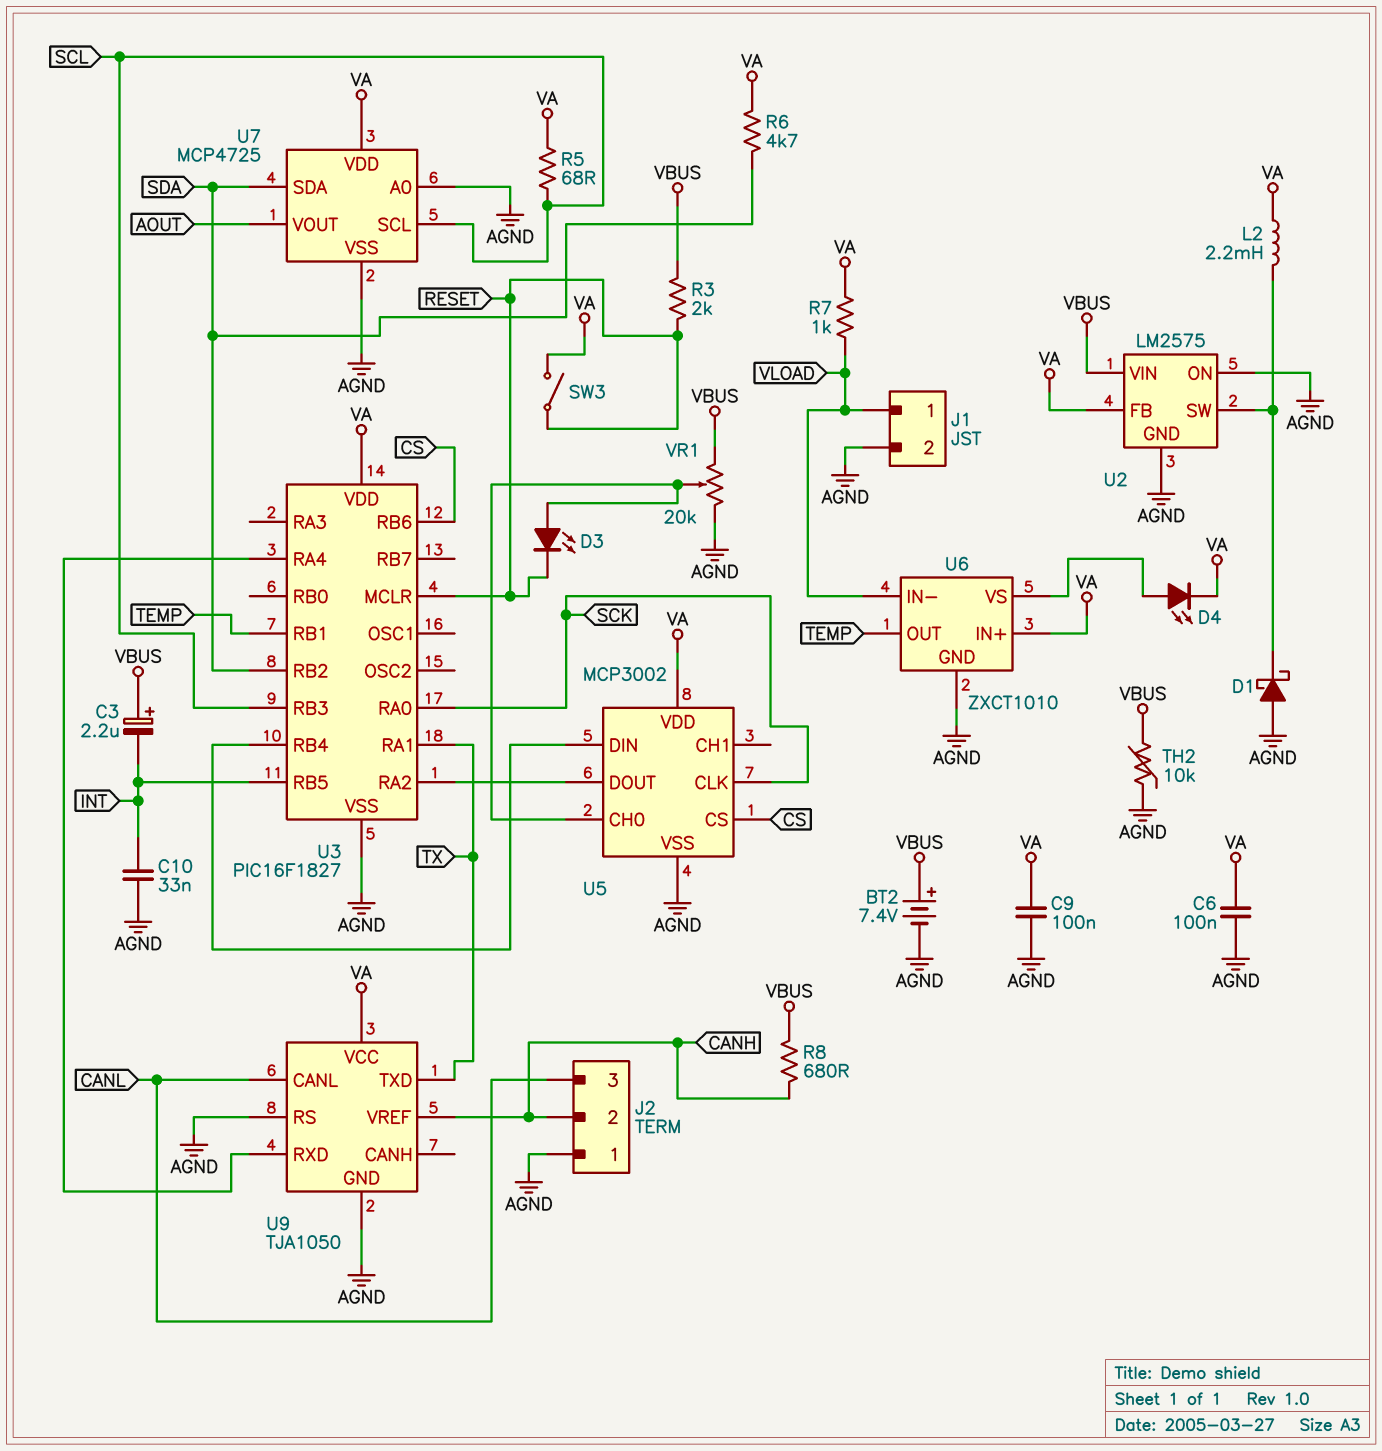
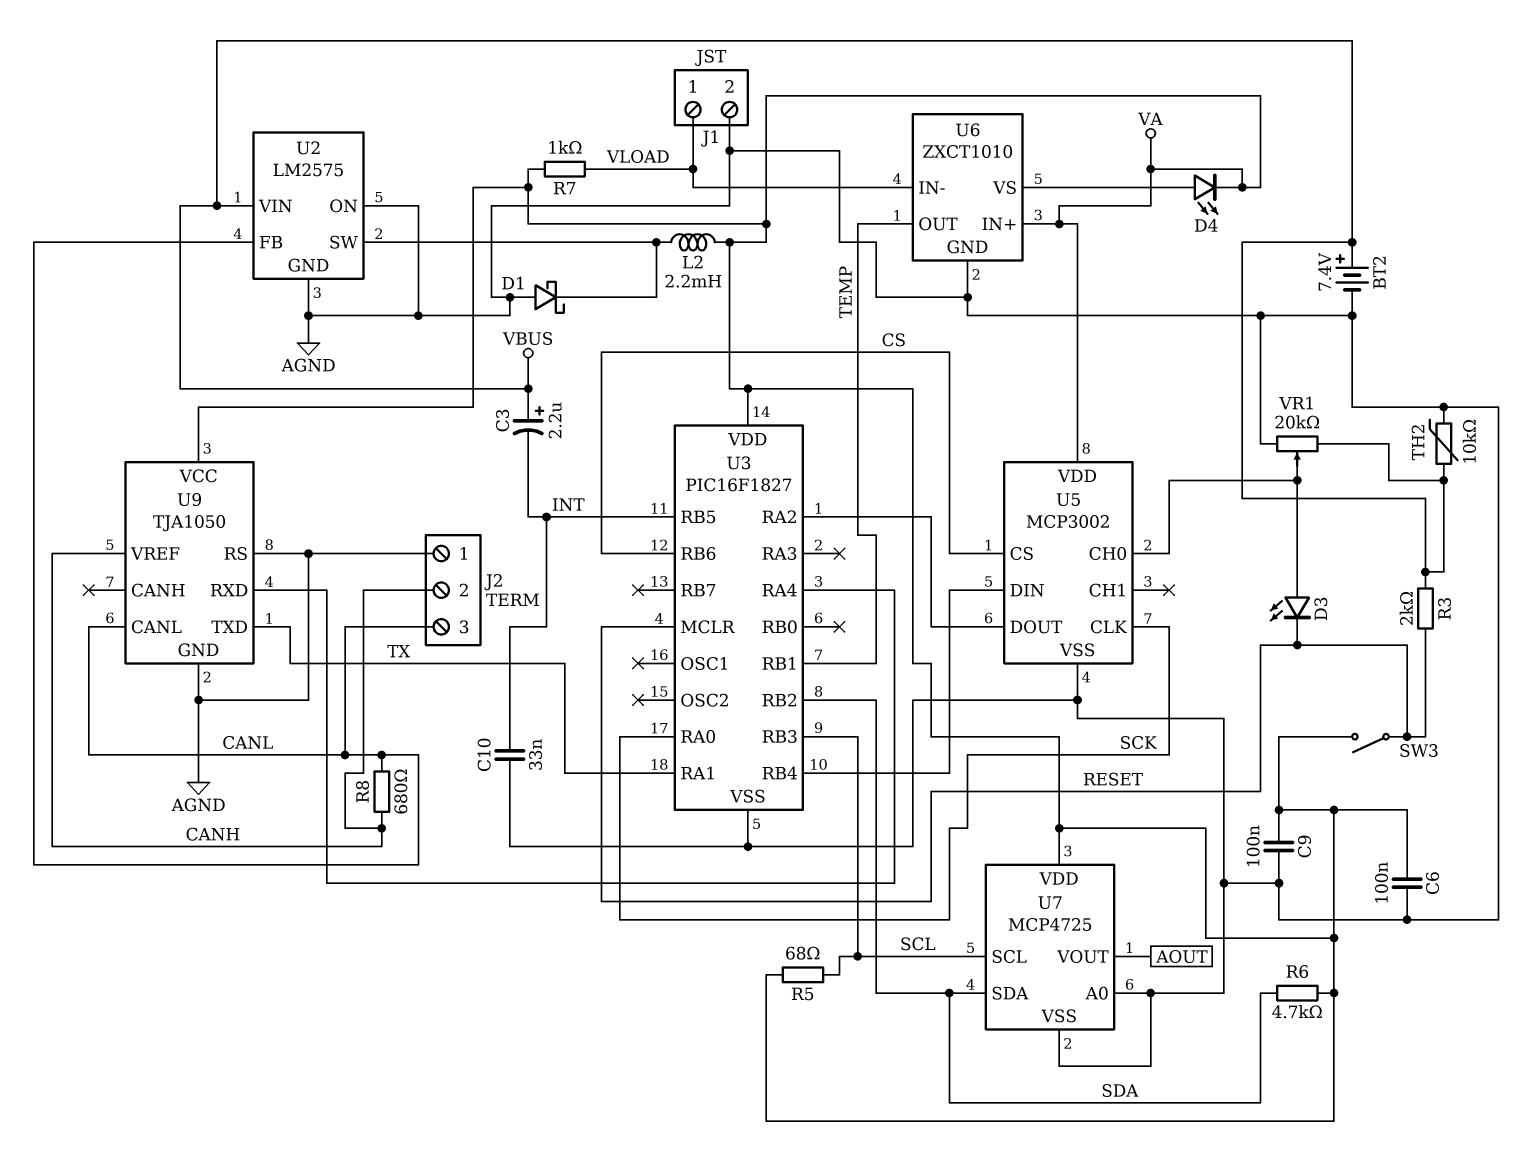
R8: 680 (CANH, VBUS) -> 680 (CANH, CANL)
U2 pin FB: VA -> CANL

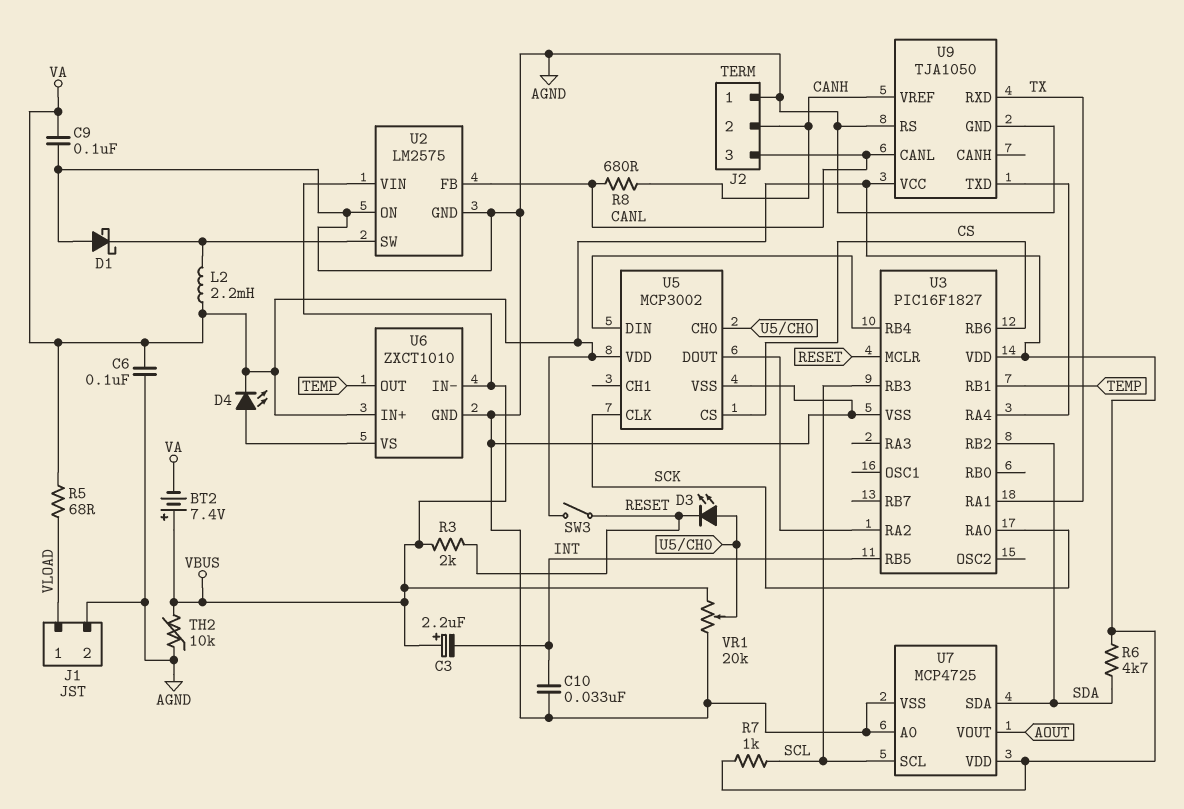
BT2: 7.4V (plus VBUS, minus AGND) -> 7.4V (plus VBUS, minus VA)
R5: 68 (SCL, VA) -> 68 (VA, VLOAD)
R7: 1k (VA, VLOAD) -> 1k (SCL, VA)
U6 pin IN-: VLOAD -> VBUS
U9 pin RXD: U3/RA4 -> TX
U9 pin TXD: TX -> U3/RA4

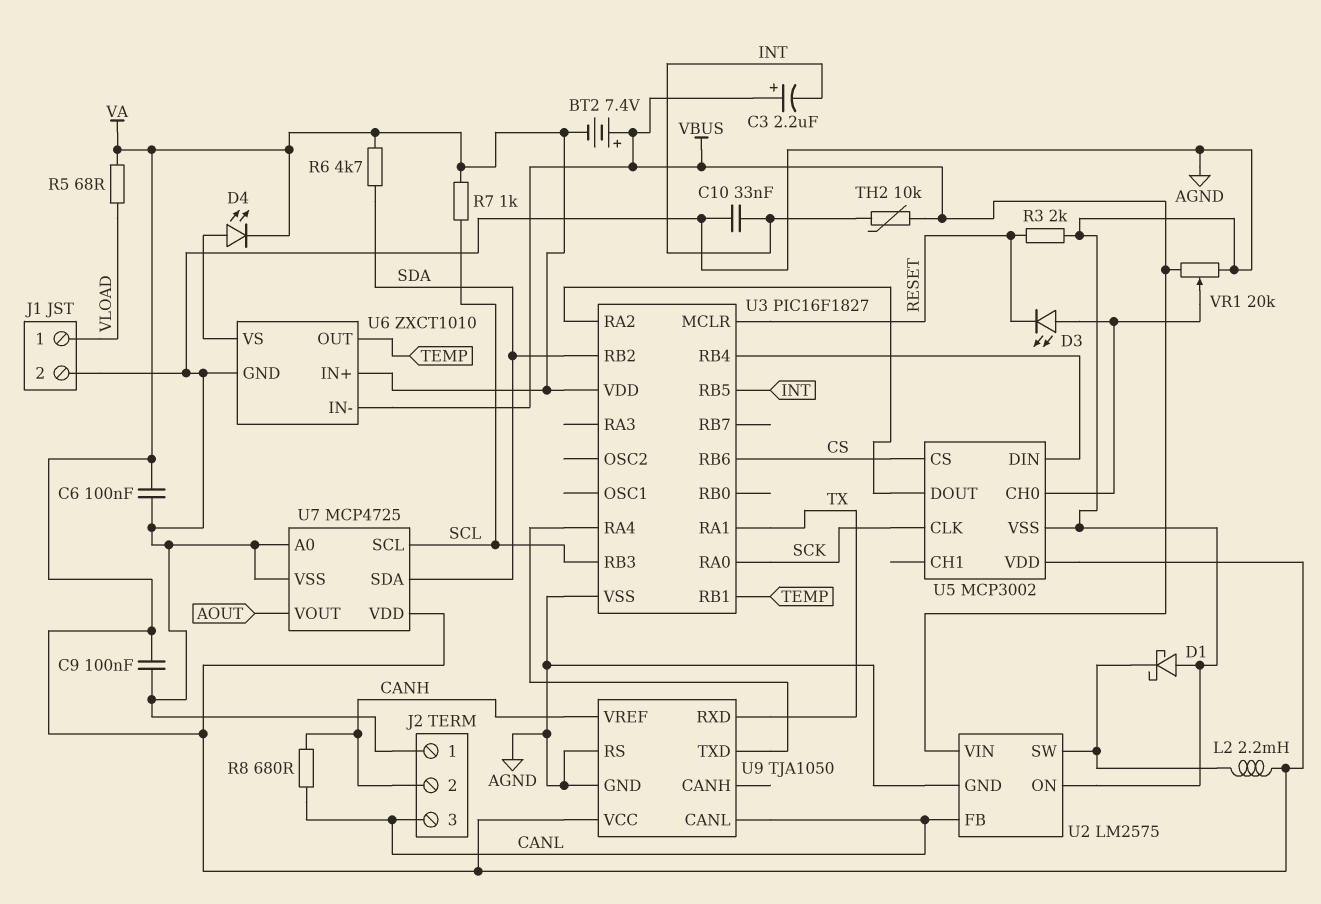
R3: 2k (RESET, VBUS) -> 2k (AGND, RESET)
SW3: switch (RESET, VA) -> none
TH2: 10k (AGND, VBUS) -> 10k (INT, VBUS)

